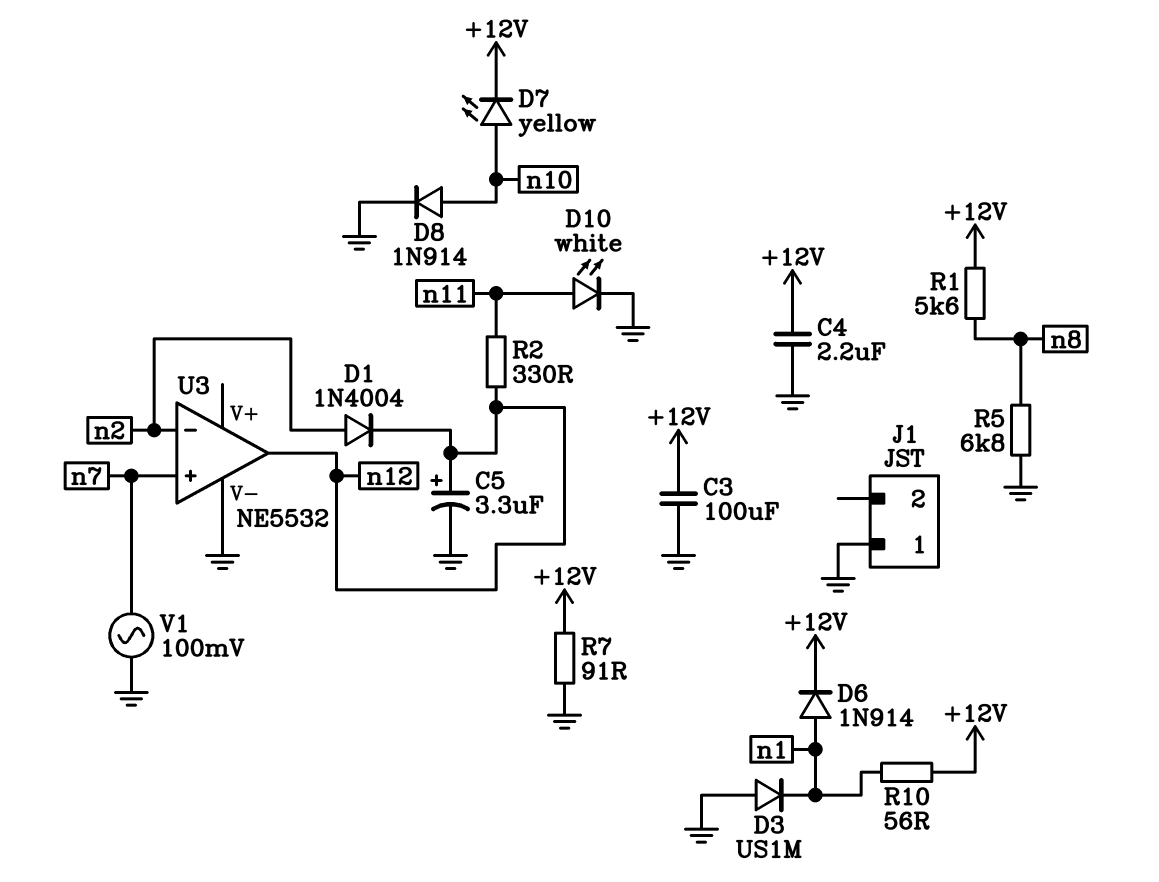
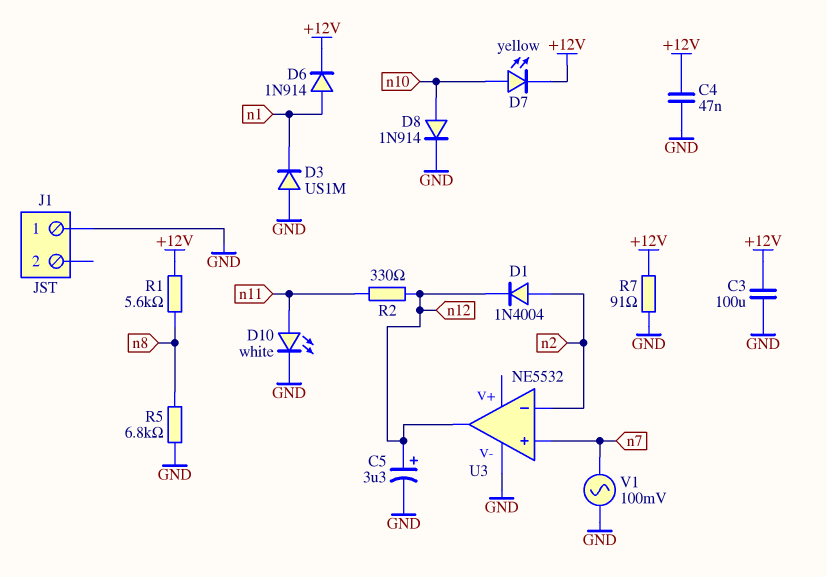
C4: 2.2uF (+12V, GND) -> 47nF (+12V, GND)
R10: 56 (+12V, n1) -> none

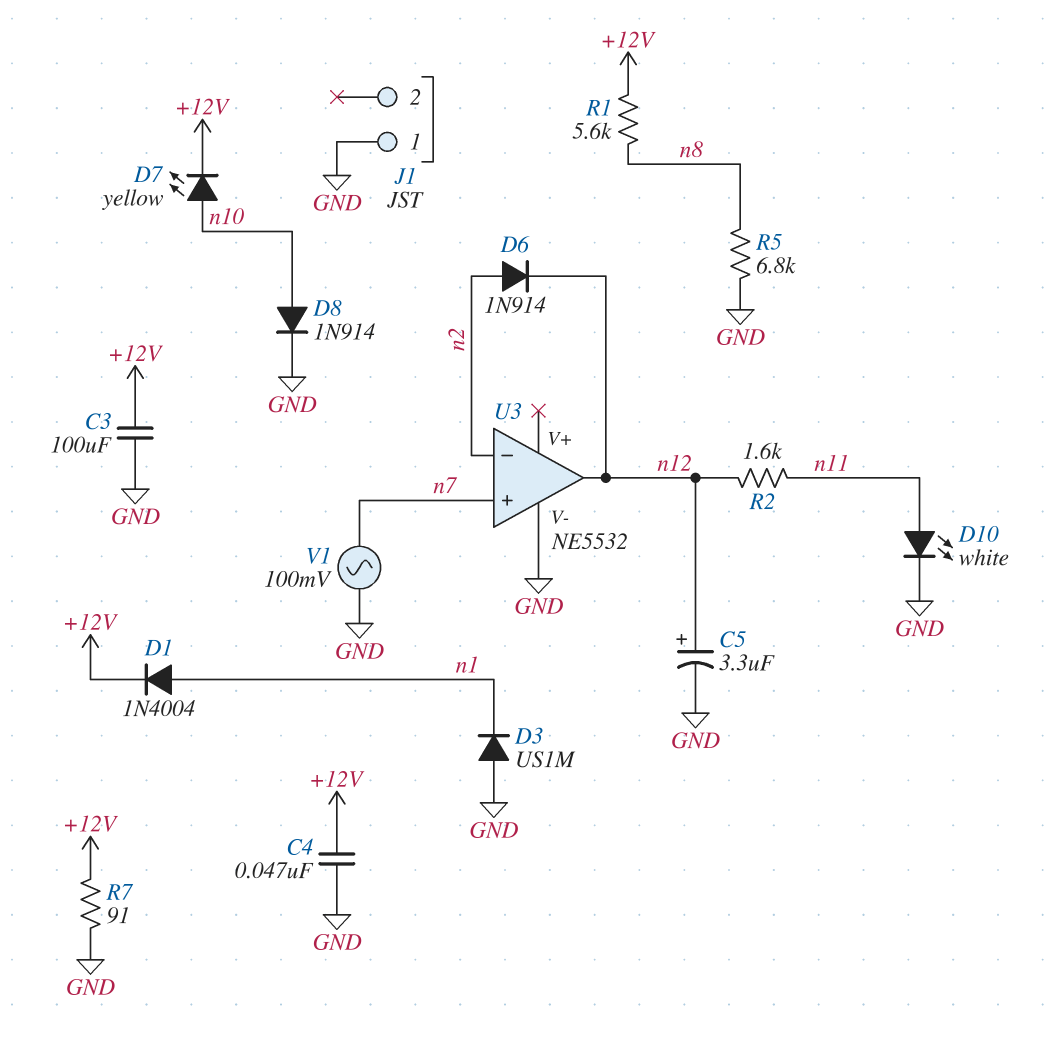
D1: diode 1N4004 (A n2, K n12) -> diode 1N4004 (A n1, K +12V)
D6: diode 1N914 (A n1, K +12V) -> diode 1N914 (A n2, K n12)
R2: 330 (n11, n12) -> 1.6k (n11, n12)

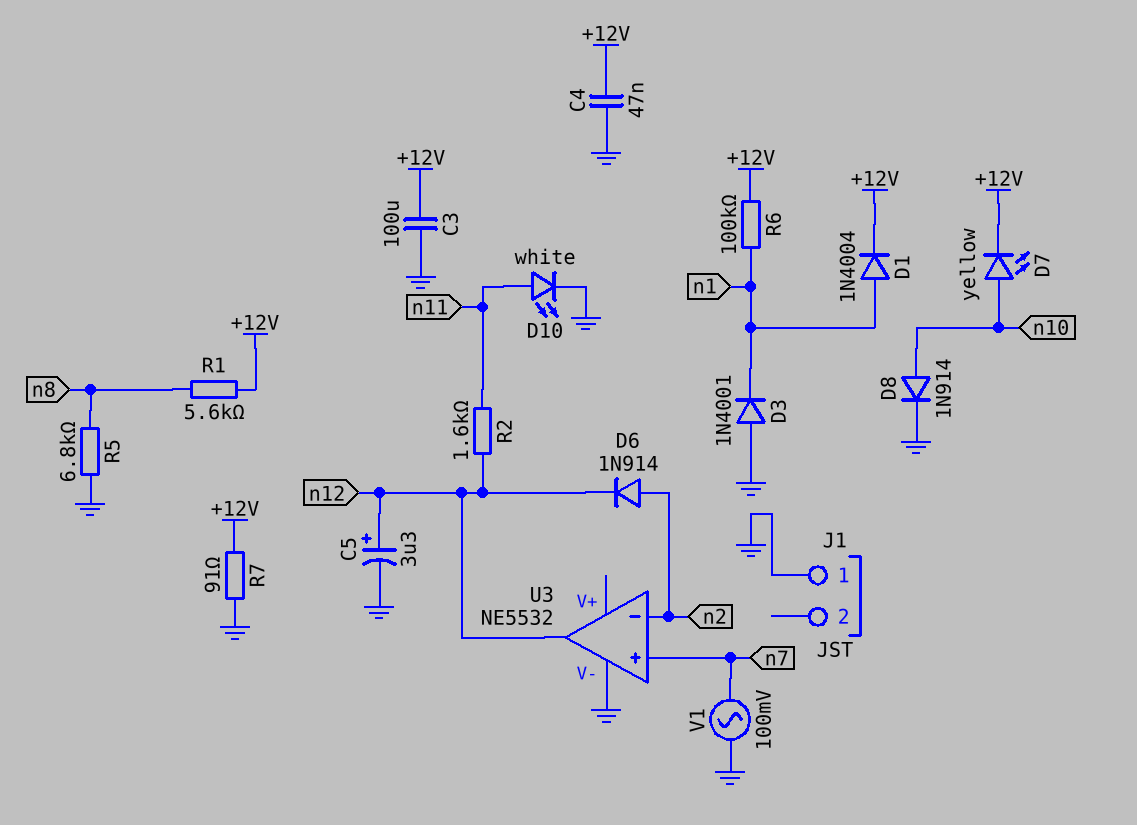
D3: diode US1M (A GND, K n1) -> diode 1N4001 (A GND, K n1)
R6: none -> 100k (+12V, n1)

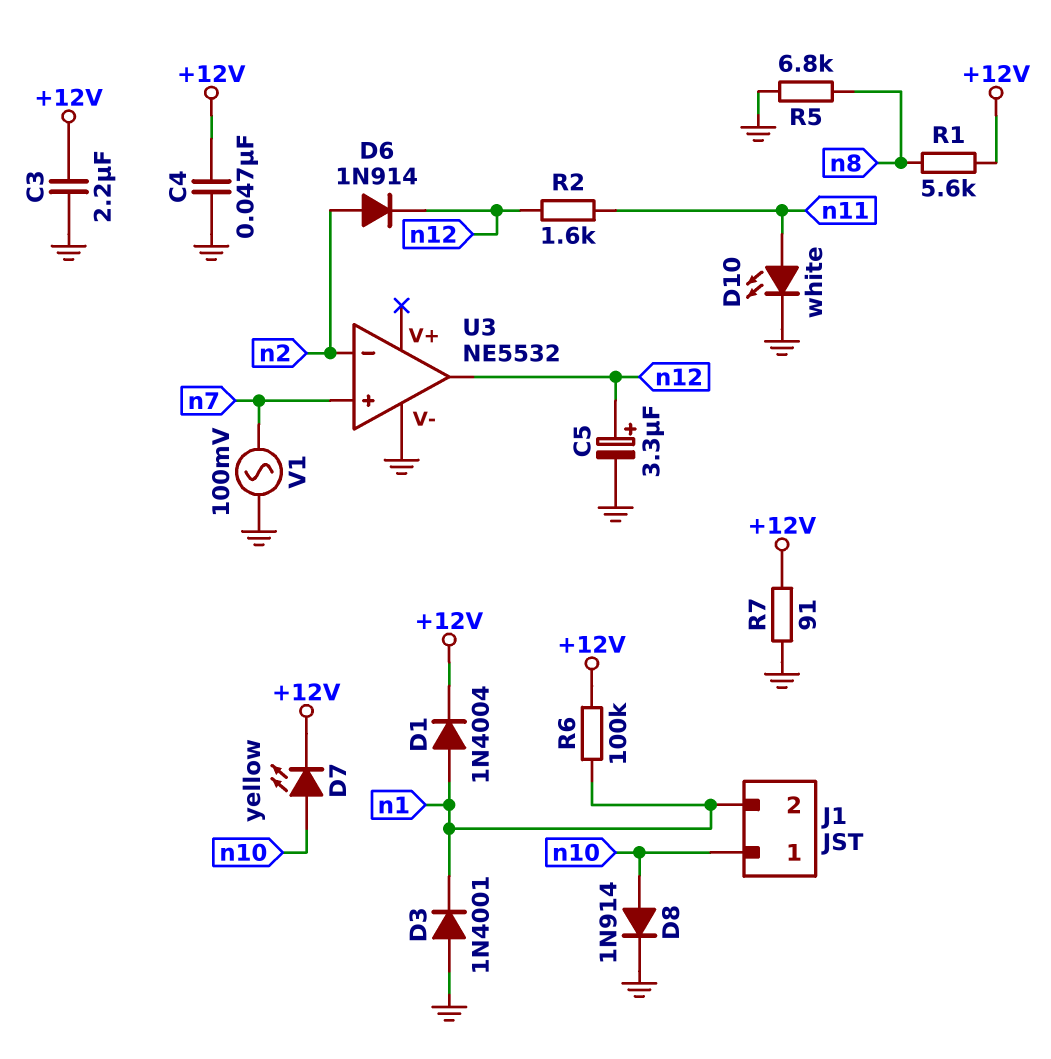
C3: 100uF (+12V, GND) -> 2.2uF (+12V, GND)
J1 pin 1: GND -> n10
J1 pin 2: none -> n1

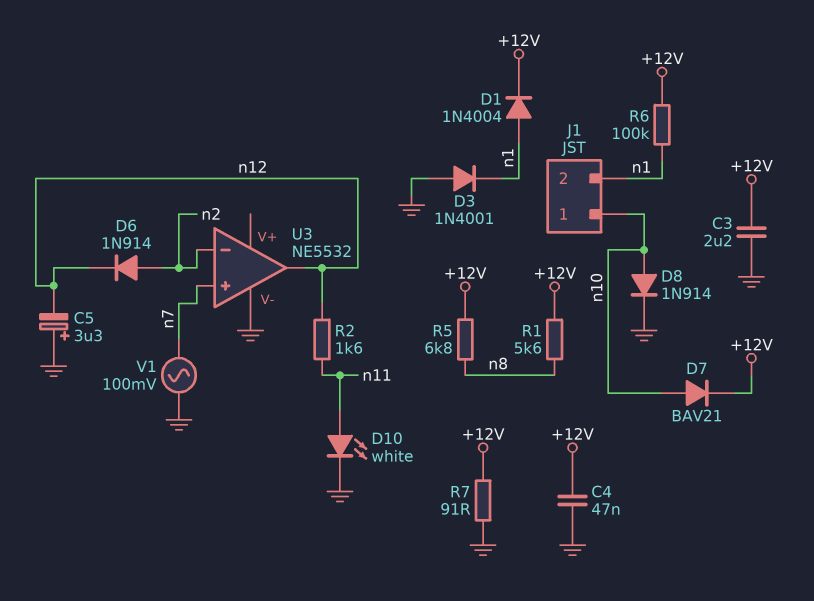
C5: 3.3uF (plus n12, minus GND) -> 3.3uF (plus GND, minus n12)
D7: LED yellow (A n10, K +12V) -> diode BAV21 (A n10, K +12V)
R5: 6.8k (GND, n8) -> 6.8k (+12V, n8)

